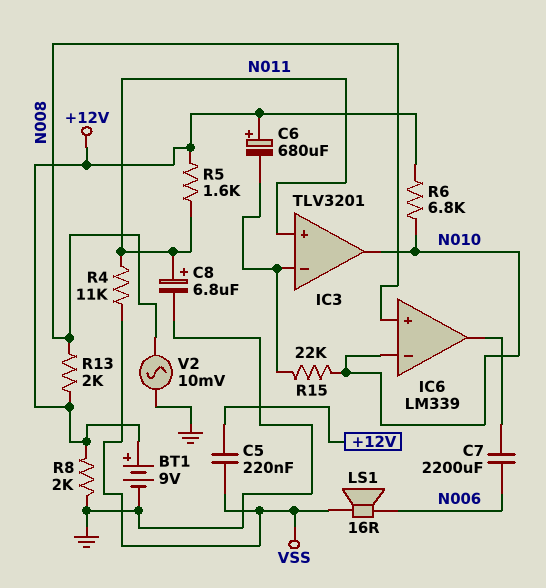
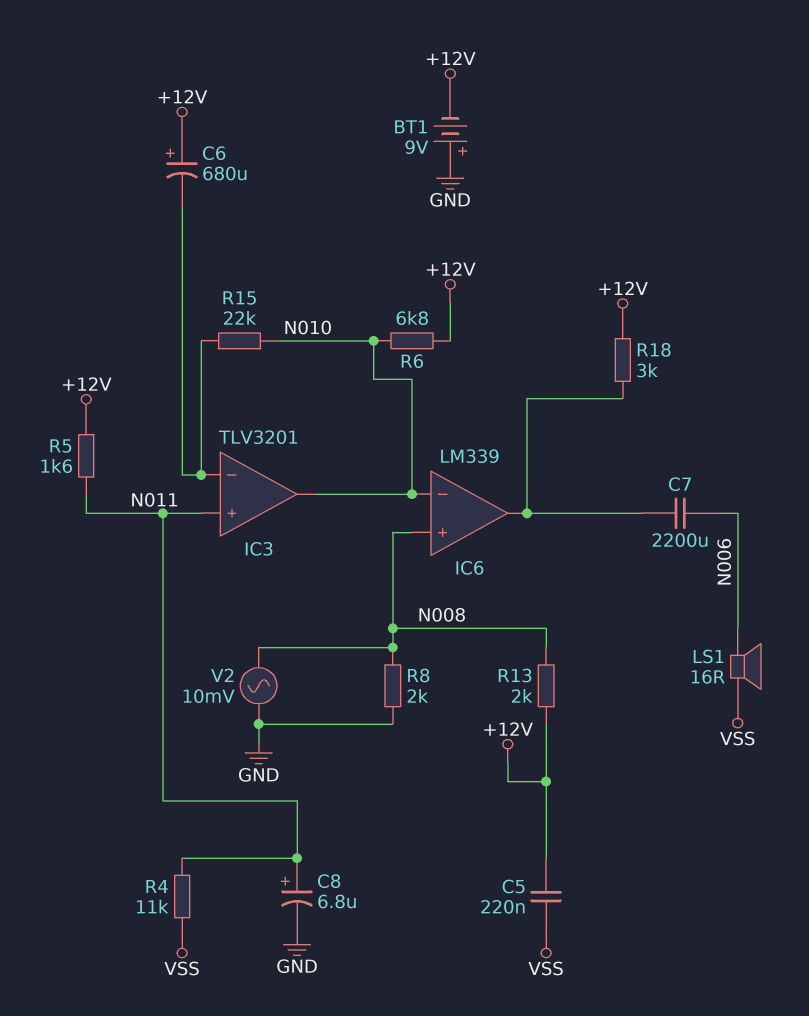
BT1: 9V (plus +12V, minus GND) -> 9V (plus GND, minus +12V)
R8: 2k (+12V, GND) -> 2k (GND, N008)
R18: none -> 3k (+12V, IC6/out)

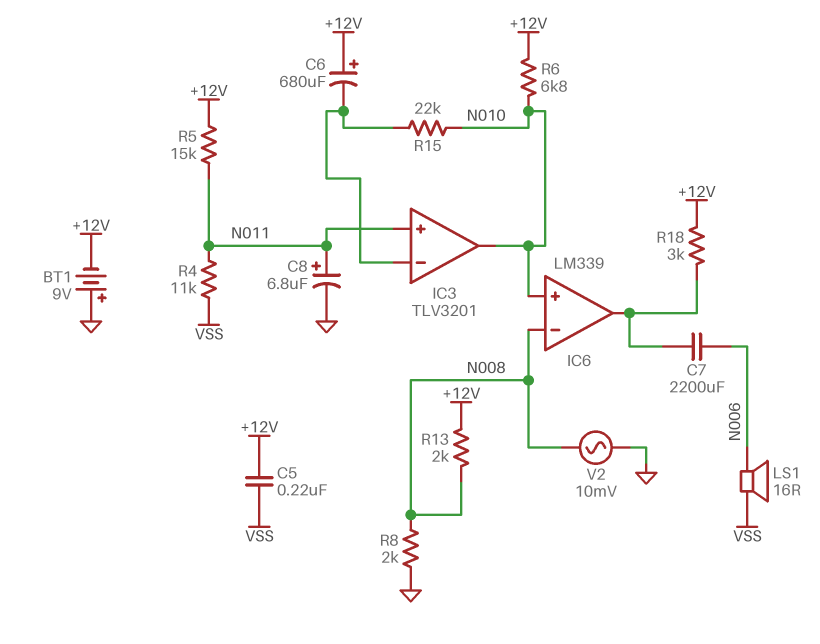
IC6 pin in+: N008 -> N010
IC6 pin in-: N010 -> N008
R5: 1.6k (+12V, N011) -> 15k (+12V, N011)

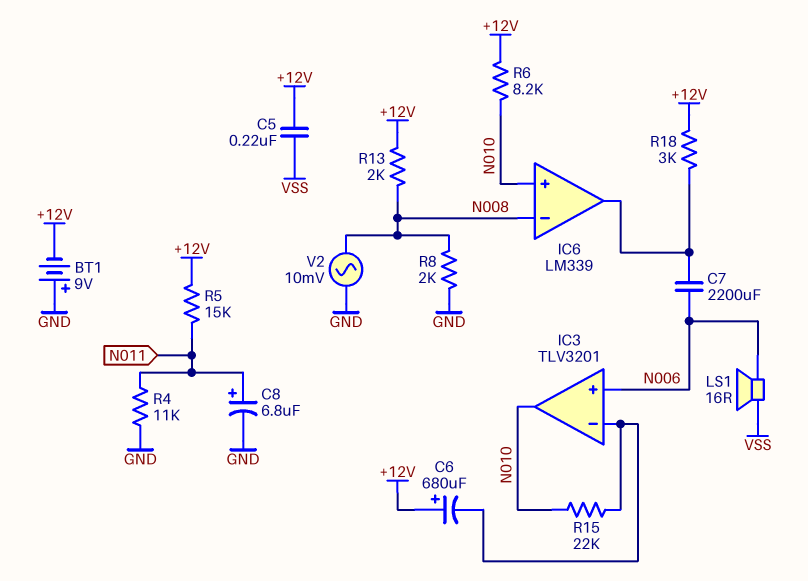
IC3 pin in+: N011 -> N006
R4: 11k (N011, VSS) -> 11k (GND, N011)
R6: 6.8k (+12V, N010) -> 8.2k (+12V, N010)

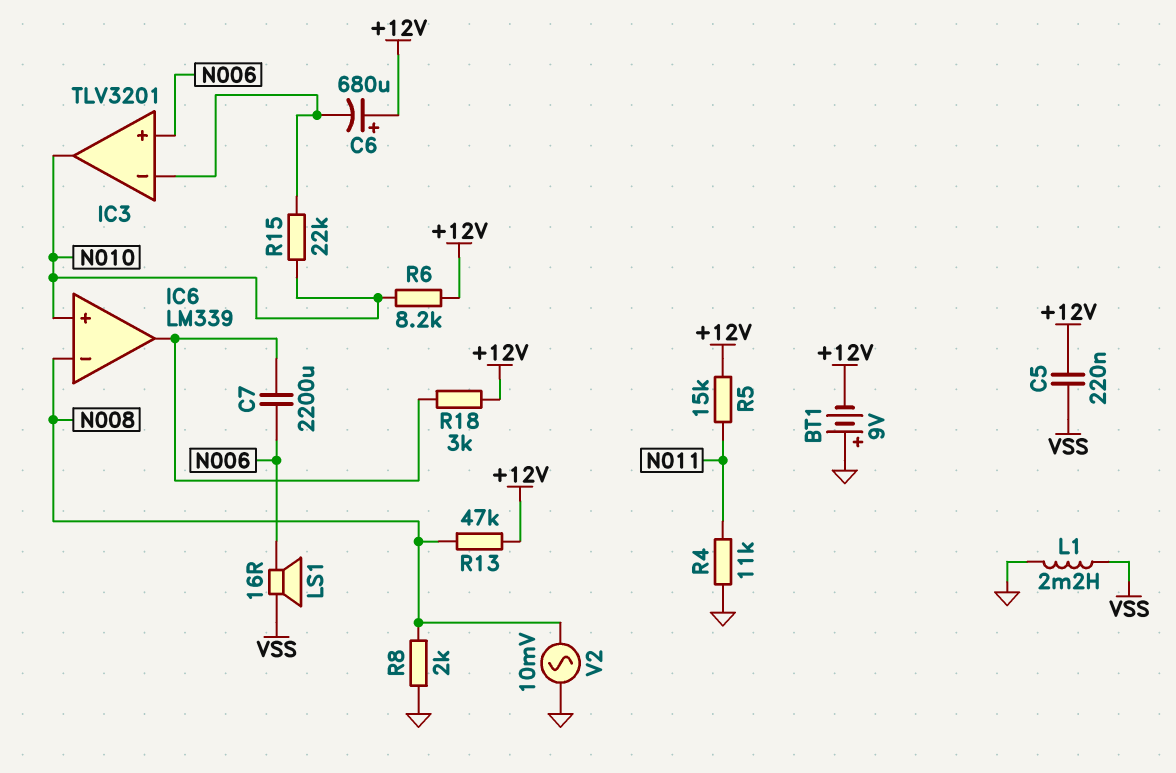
C8: 6.8uF (plus N011, minus GND) -> none
L1: none -> 2.2mH (GND, VSS)
R13: 2k (+12V, N008) -> 47k (+12V, N008)

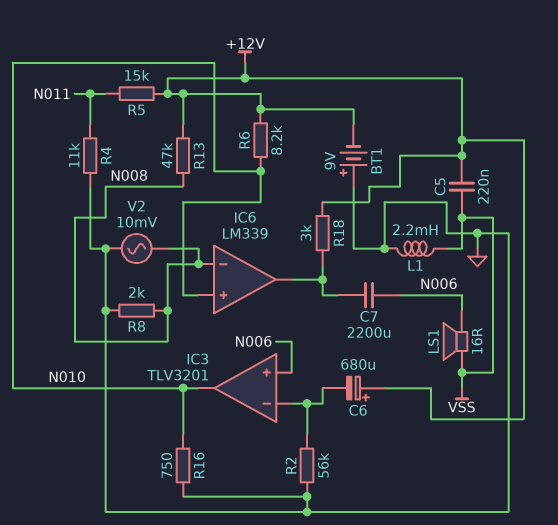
R2: none -> 56k (GND, IC3/in-)
R15: 22k (IC3/in-, N010) -> none
R16: none -> 750 (GND, N010)

